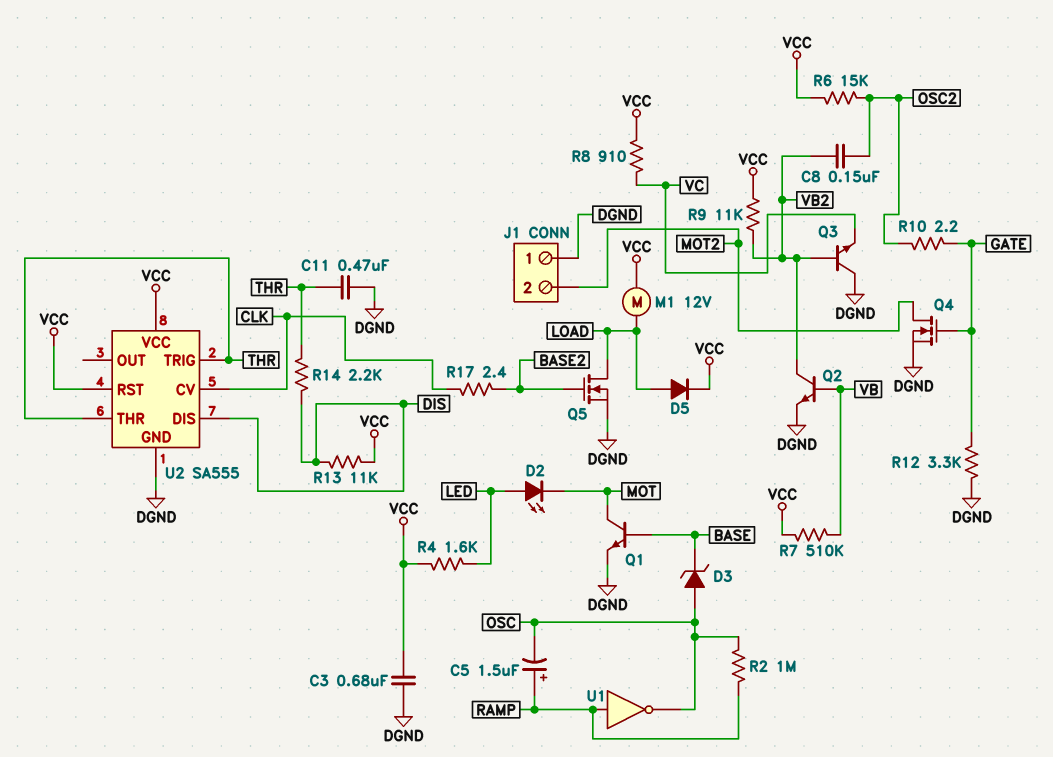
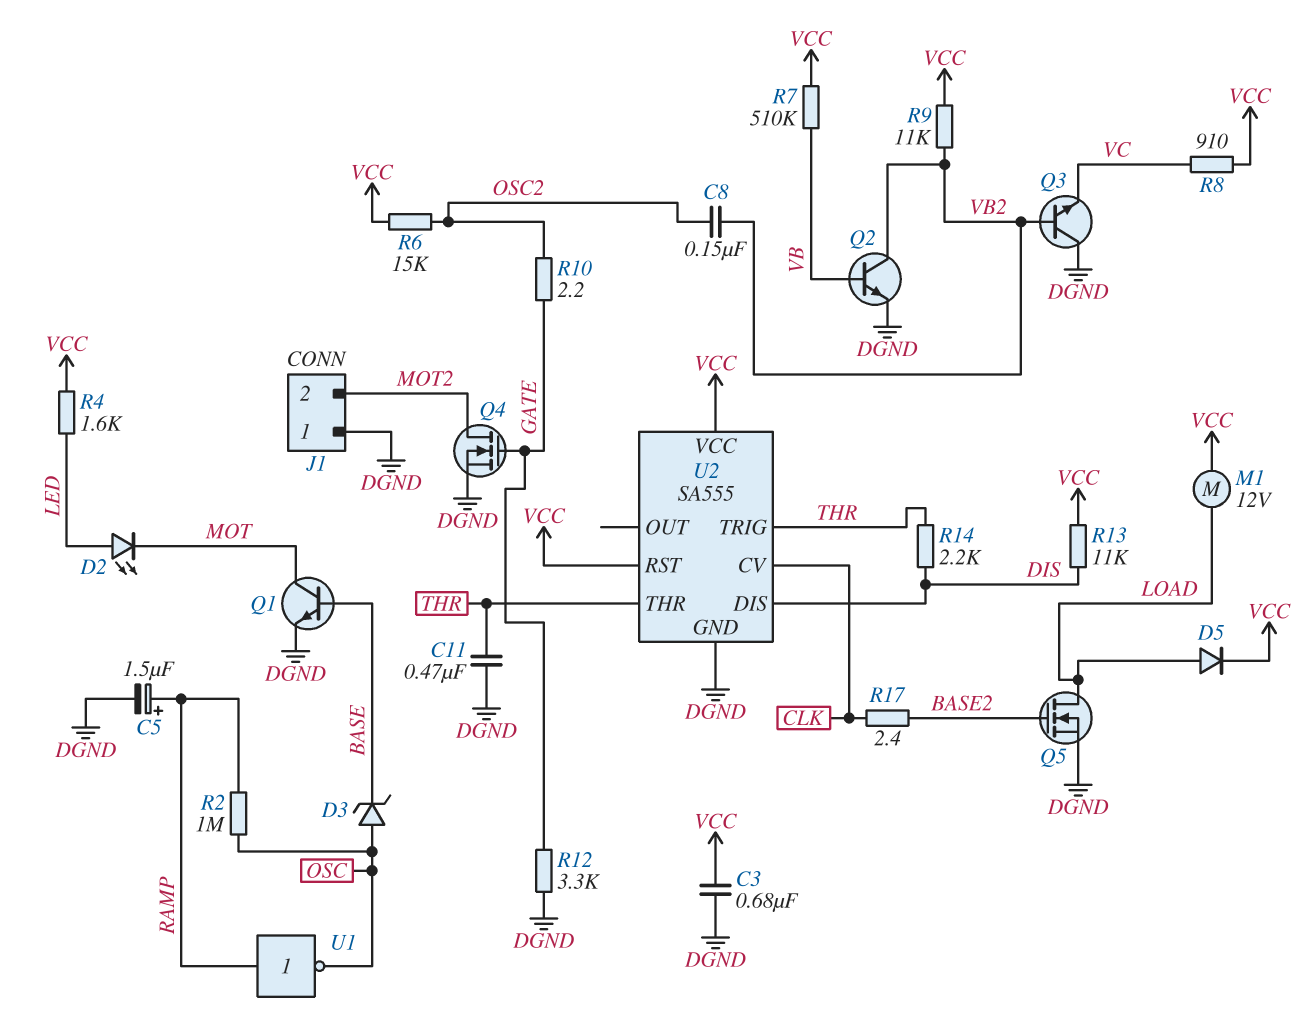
C5: 1.5uF (plus RAMP, minus OSC) -> 1.5uF (plus RAMP, minus DGND)

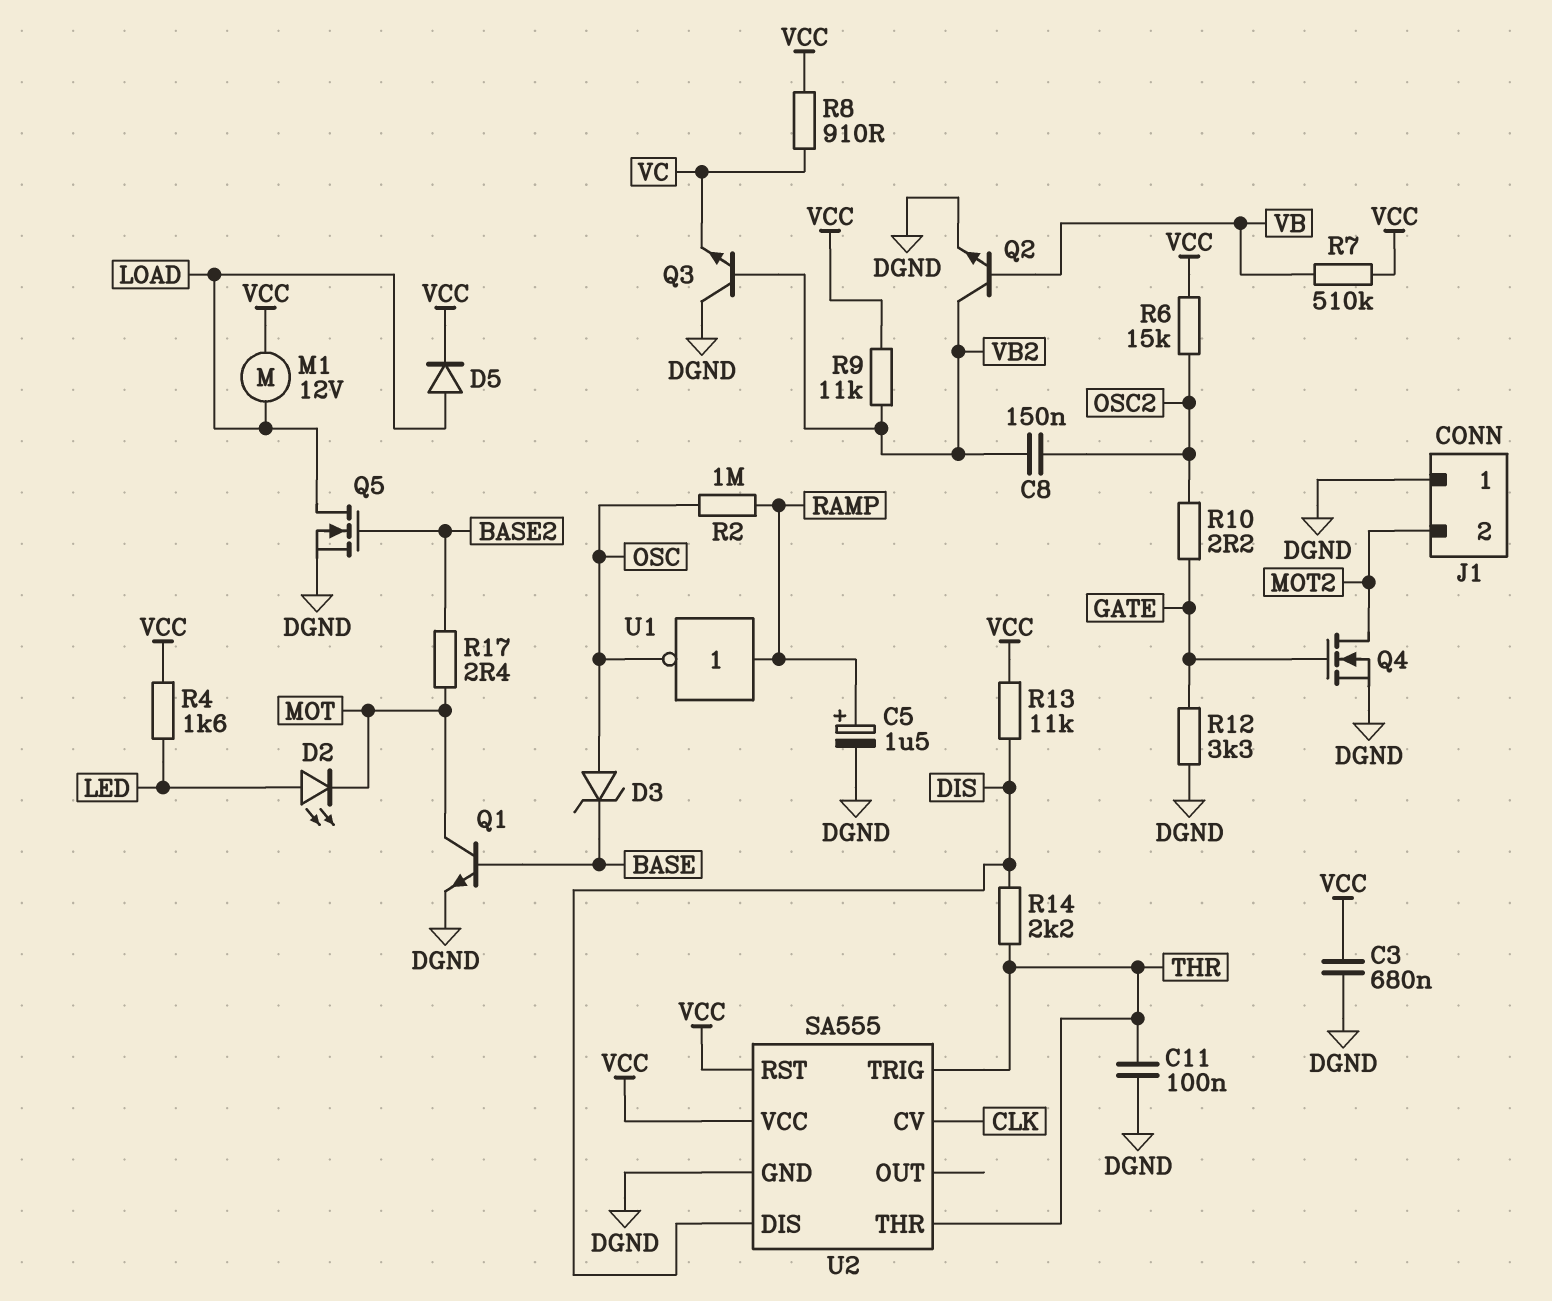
C11: 470nF (DGND, THR) -> 100nF (DGND, THR)
R17: 2.4 (BASE2, CLK) -> 2.4 (BASE2, MOT)

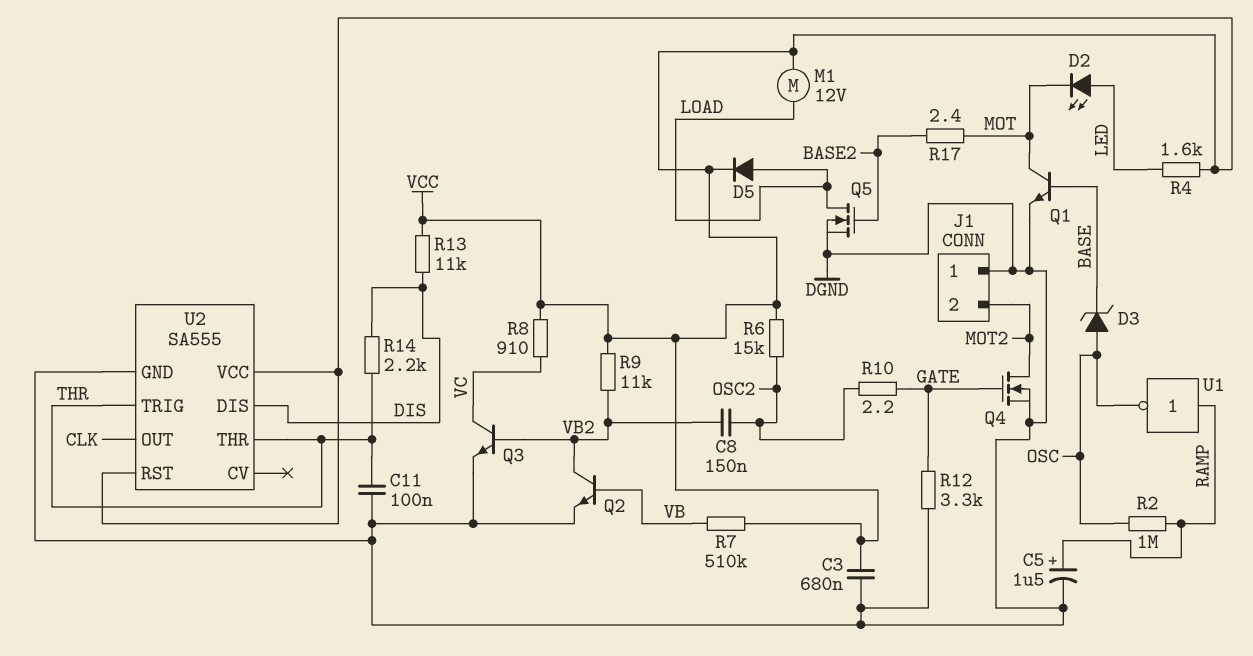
Q3: NPN (B VB2, C DGND, E VC) -> NPN (B VB2, C VC, E DGND)
U2 pin CV: CLK -> none
U2 pin OUT: none -> CLK

